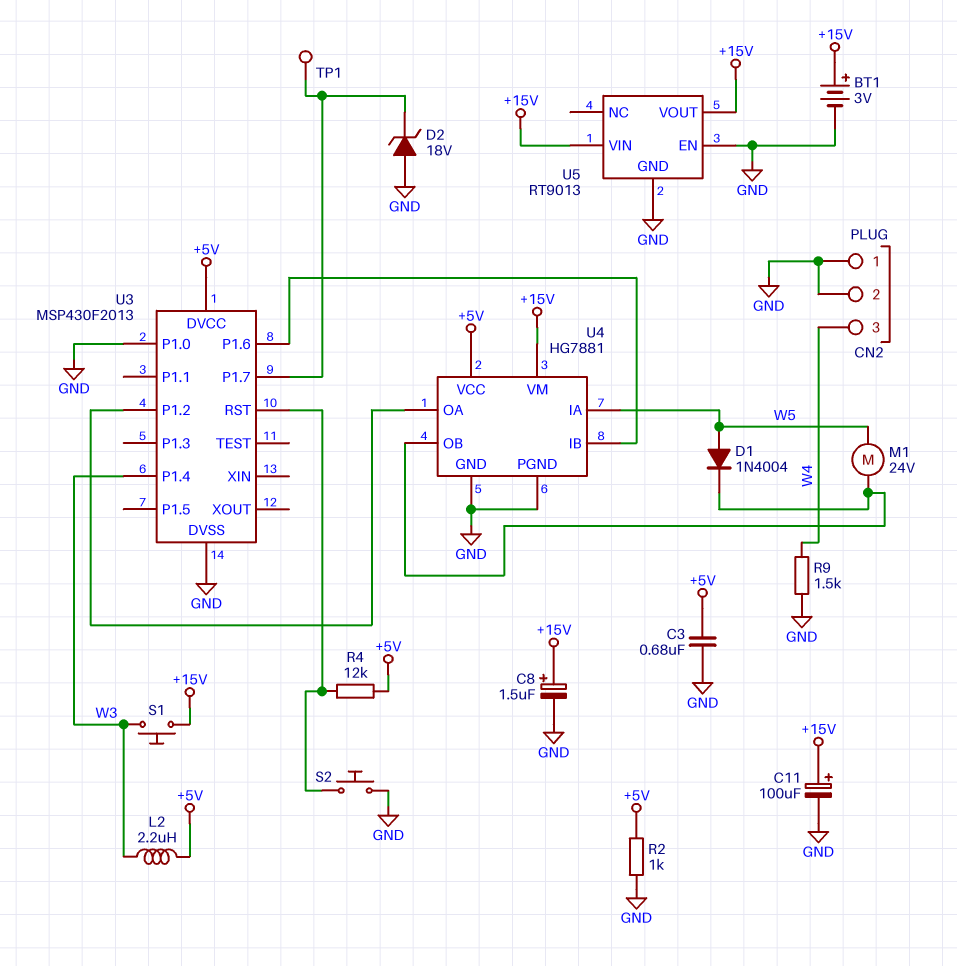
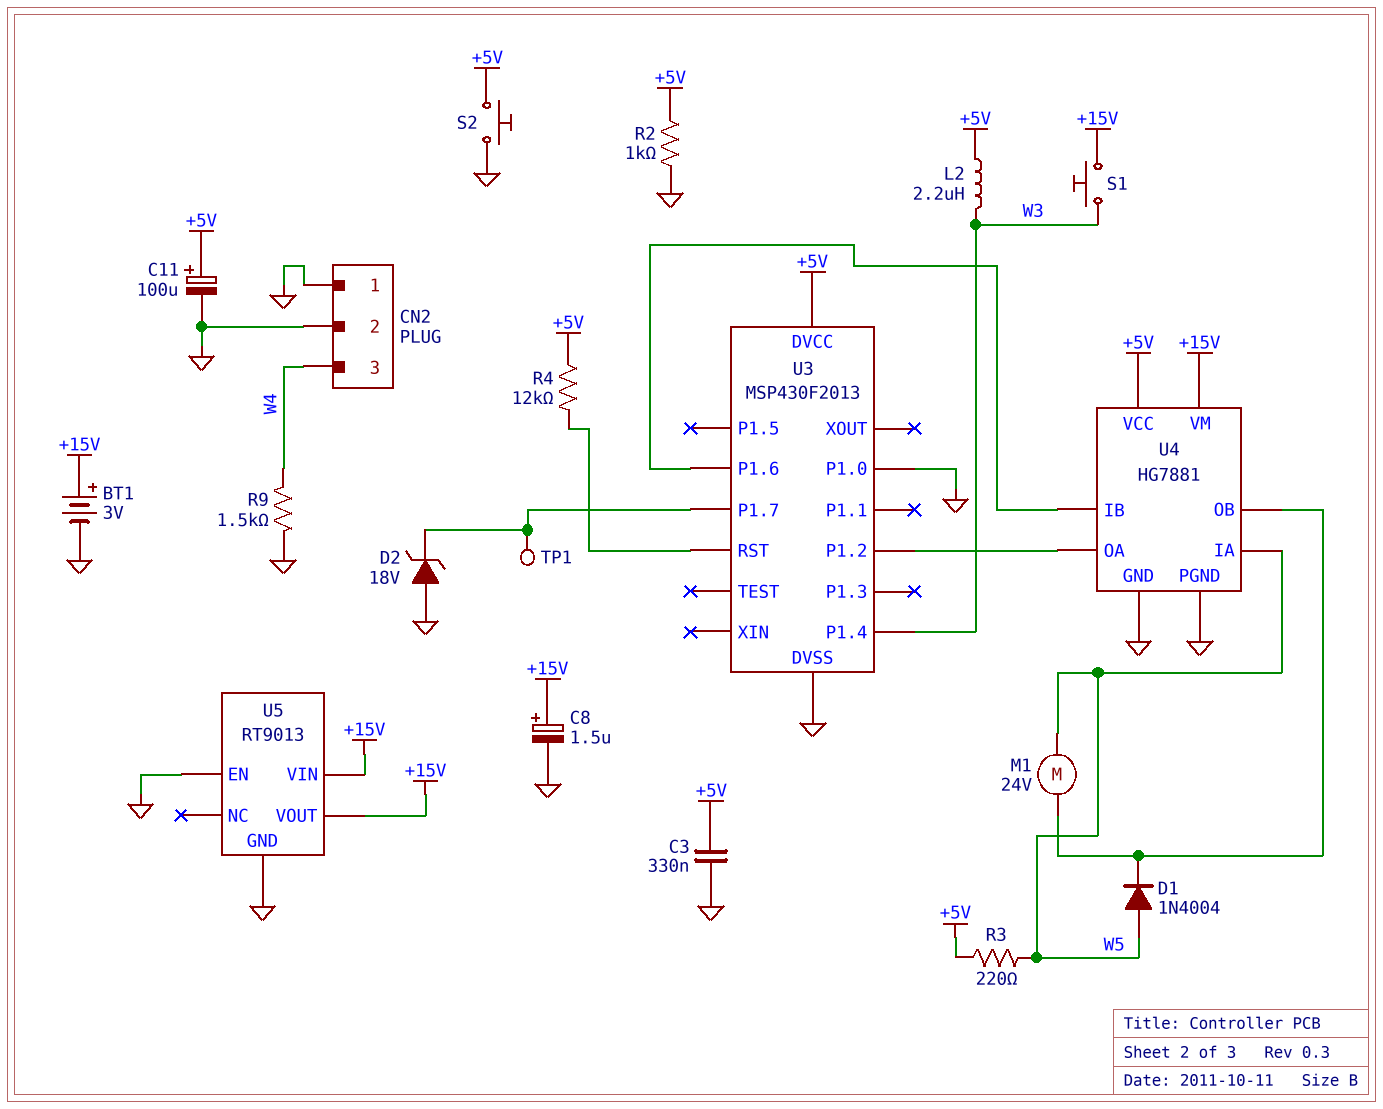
C3: 680nF (+5V, GND) -> 330nF (+5V, GND)
C11: 100uF (plus +15V, minus GND) -> 100uF (plus +5V, minus GND)
R3: none -> 220 (+5V, W5)
S2: button (GND, U3/RST) -> button (+5V, GND)

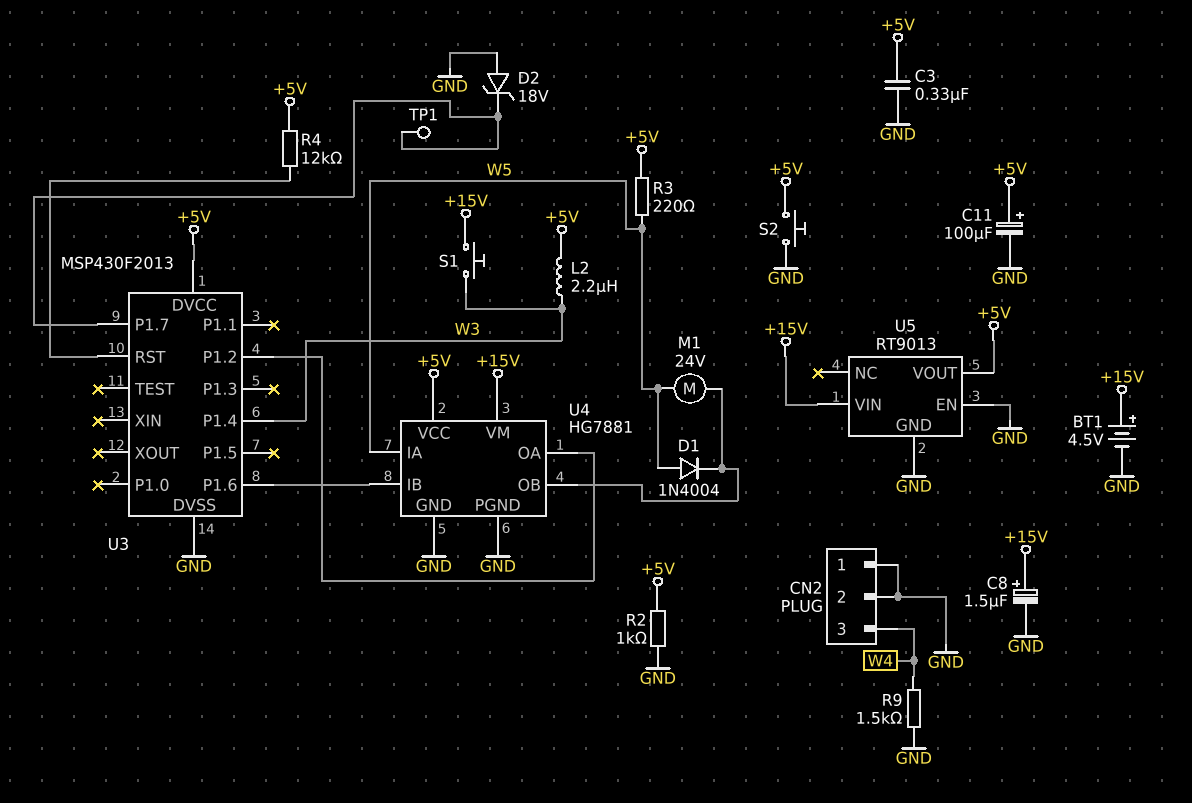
BT1: 3V (plus +15V, minus GND) -> 4.5V (plus +15V, minus GND)
U3 pin P1.0: GND -> none
U5 pin VOUT: +15V -> +5V

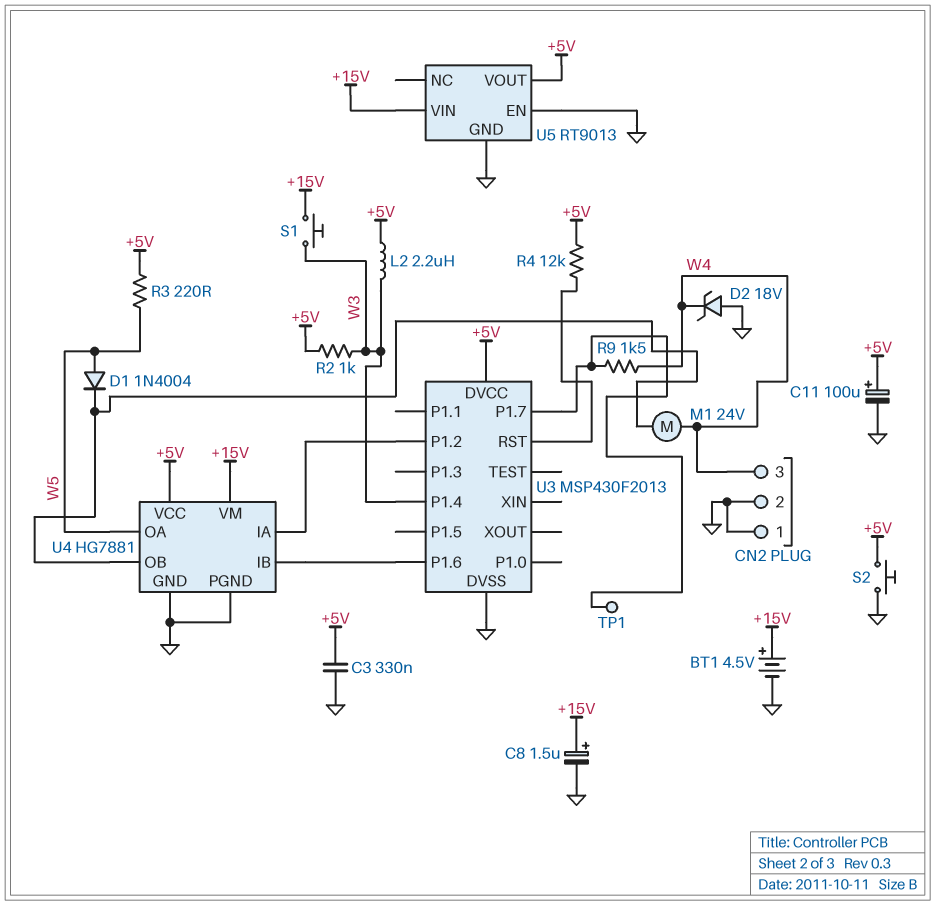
D2: zener 18V (A GND, K U3/P1.7) -> zener 18V (A GND, K W4)
M1: motor 24V (U4/OB, W5) -> motor 24V (U4/OB, W4)
R2: 1k (+5V, GND) -> 1k (+5V, W3)
R9: 1.5k (GND, W4) -> 1.5k (U3/P1.7, W4)
U4 pin IA: W5 -> U3/P1.2
U4 pin OA: U3/P1.2 -> W5

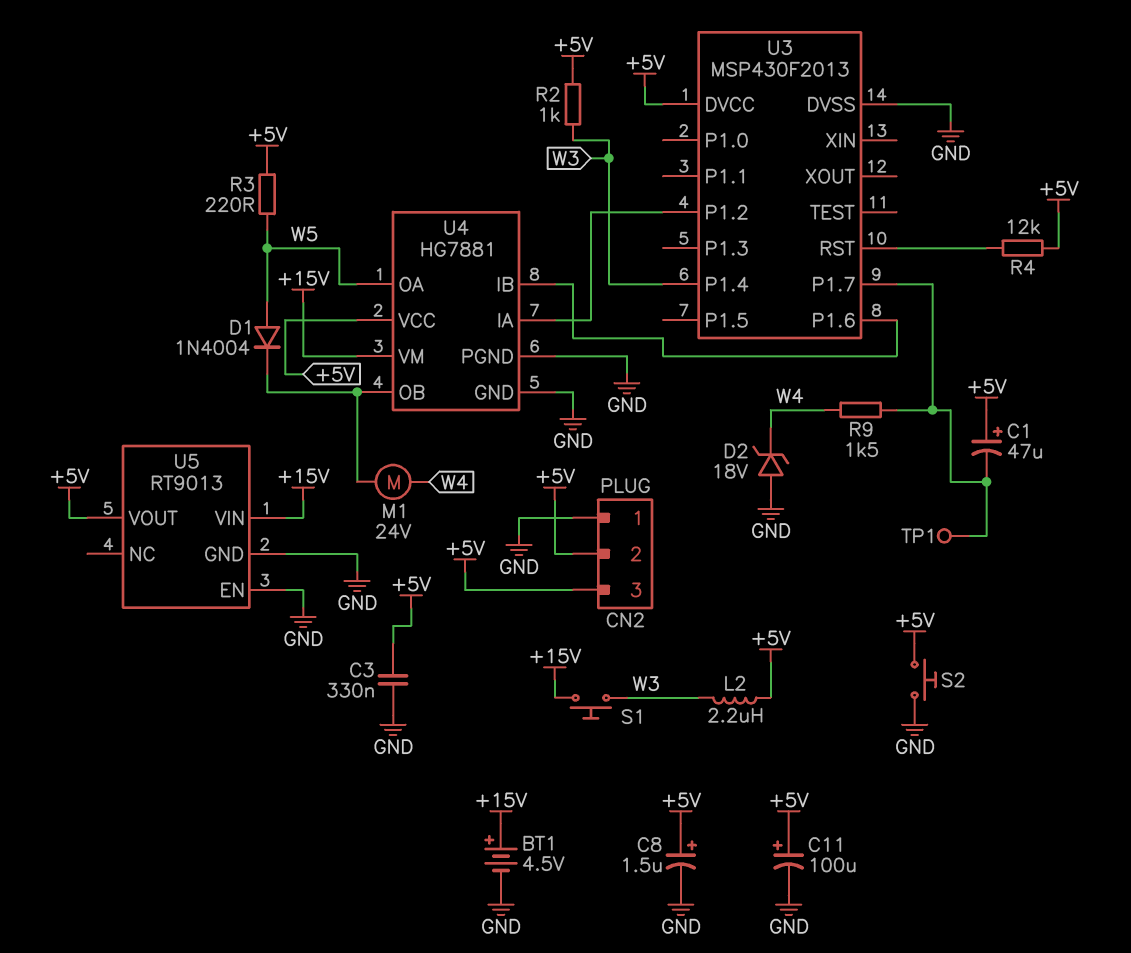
C1: none -> 47uF (plus +5V, minus U3/P1.7)
C8: 1.5uF (plus +15V, minus GND) -> 1.5uF (plus +5V, minus GND)
CN2 pin 2: GND -> +5V
CN2 pin 3: W4 -> +5V

